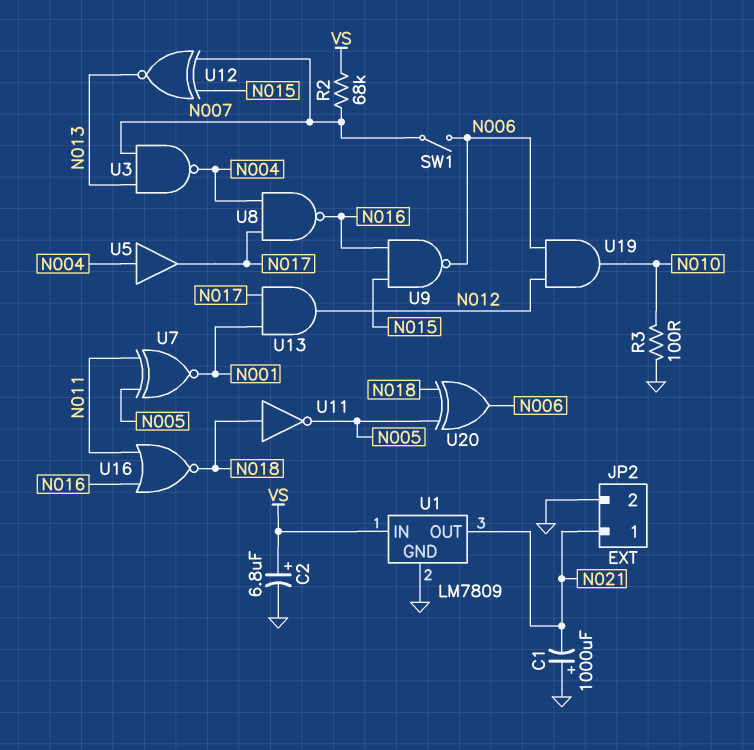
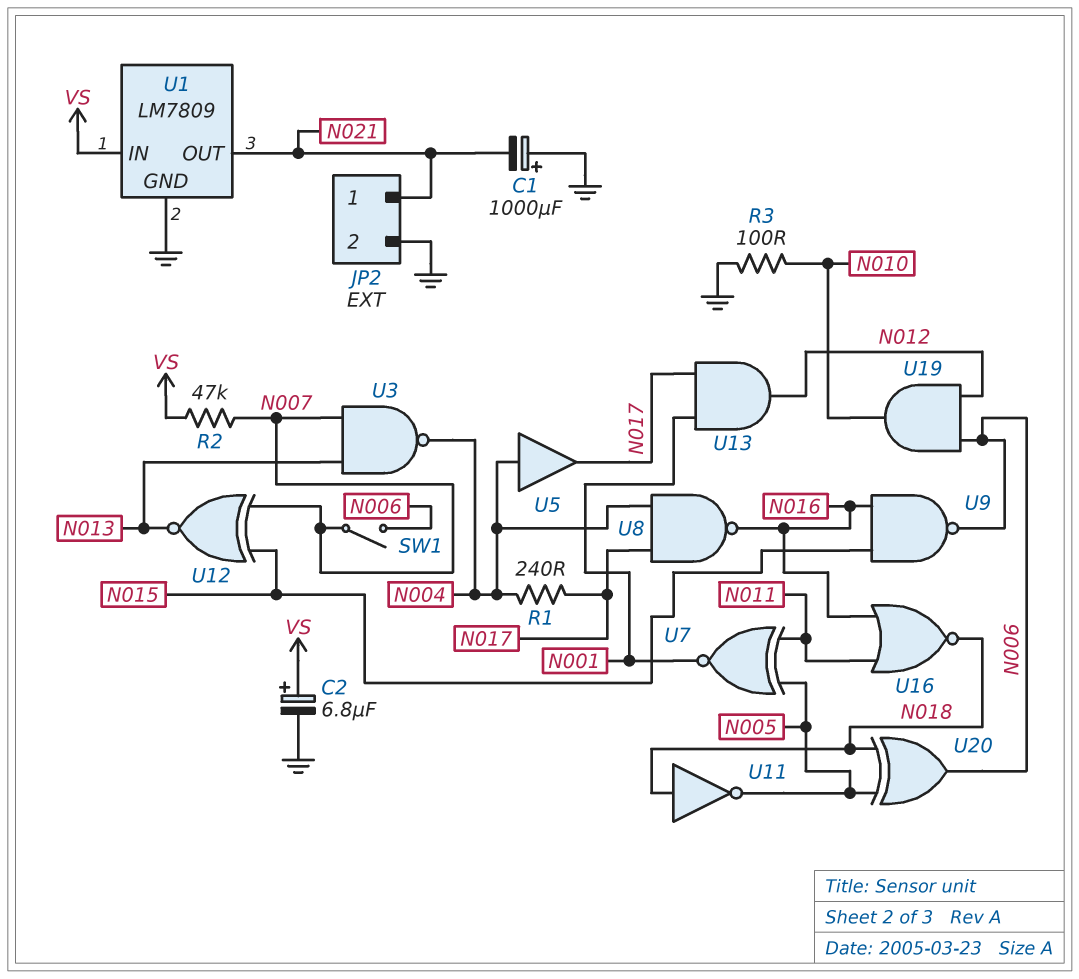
R1: none -> 240 (N004, N017)
R2: 68k (N007, VS) -> 47k (N007, VS)

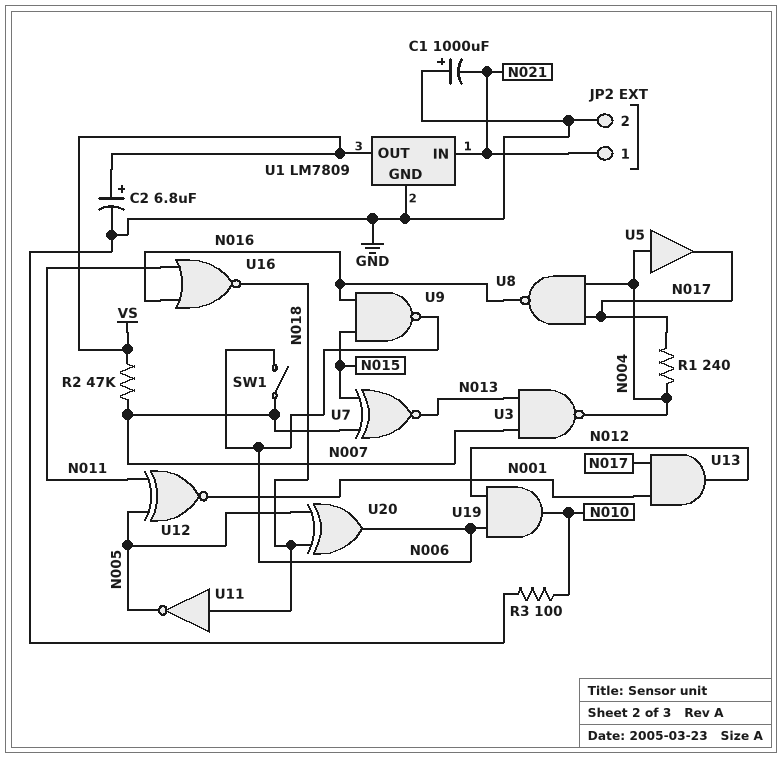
U1 pin IN: VS -> N021
U1 pin OUT: N021 -> VS
U7: XNOR (in N005, in N011, out N001) -> XNOR (in N007, in N015, out N013)
U12: XNOR (in N007, in N015, out N013) -> XNOR (in N005, in N011, out N001)

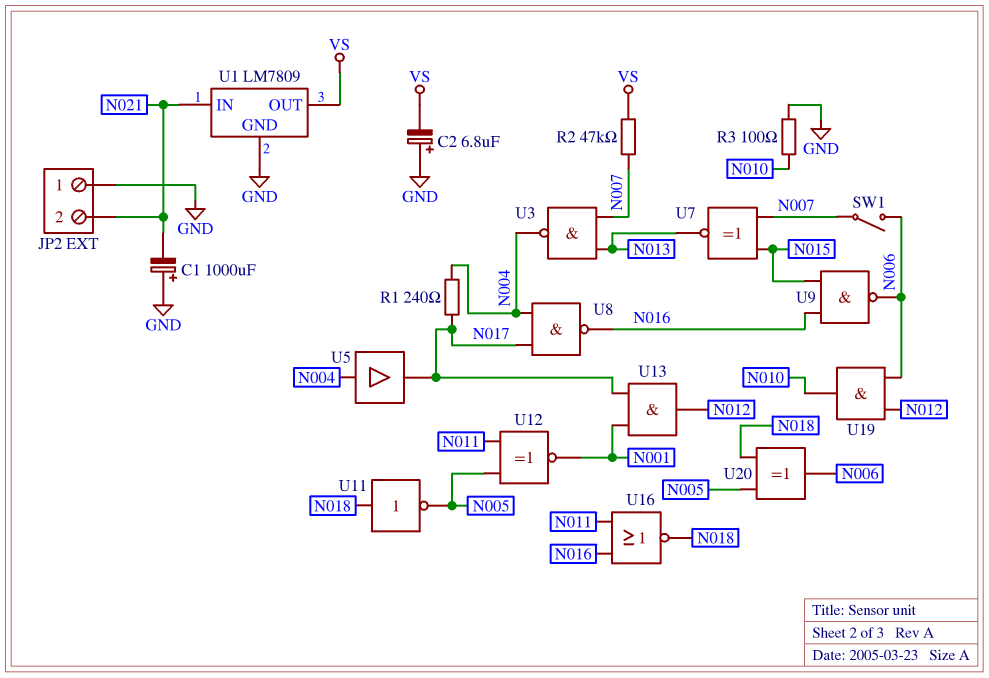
C2: 6.8uF (plus VS, minus GND) -> 6.8uF (plus GND, minus VS)
JP2 pin 1: N021 -> GND
JP2 pin 2: GND -> N021

